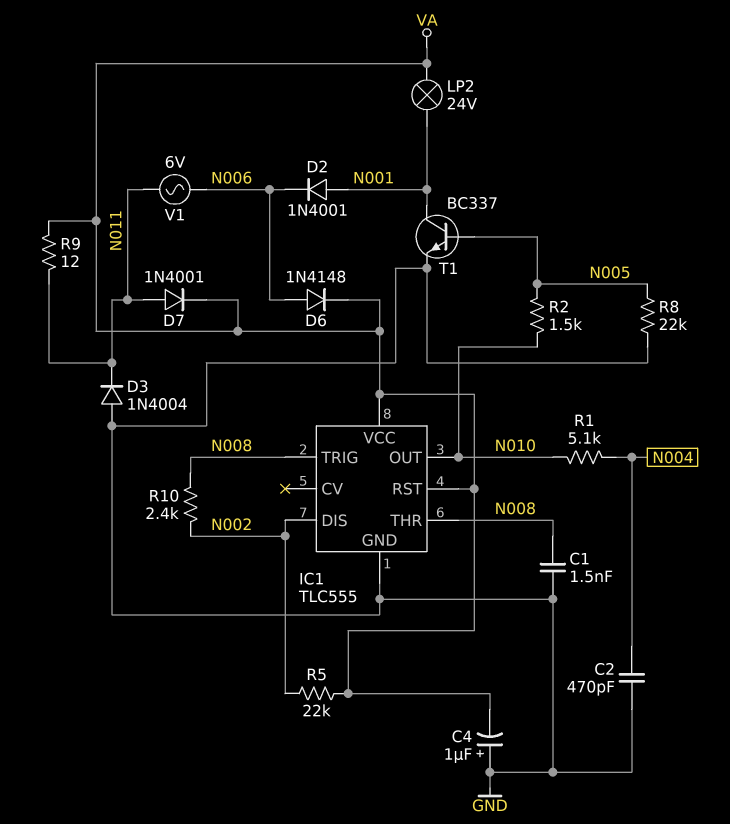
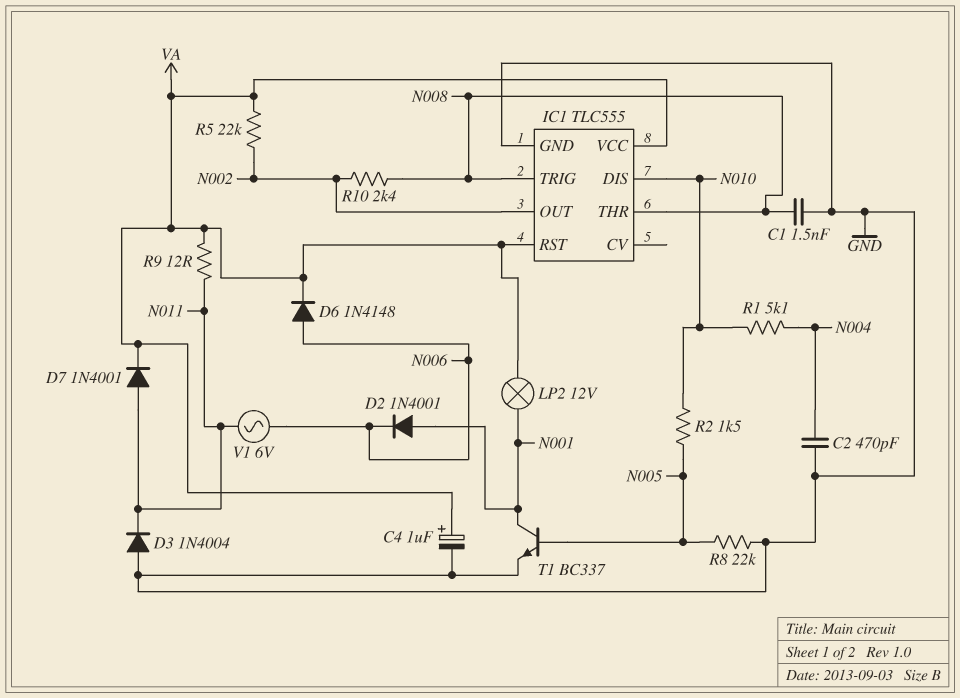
C4: 1uF (plus GND, minus VA) -> 1uF (plus VA, minus GND)
IC1 pin DIS: N002 -> N010
IC1 pin OUT: N010 -> N002
LP2: lamp 24V (N001, VA) -> lamp 12V (N001, VA)

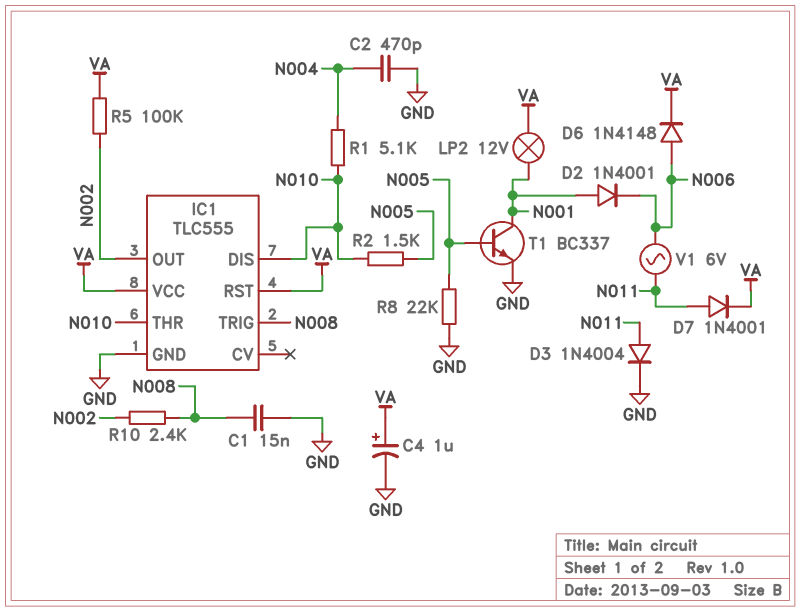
C1: 1.5nF (GND, N008) -> 15nF (GND, N008)
D3: diode 1N4004 (A GND, K N011) -> diode 1N4004 (A N011, K GND)
IC1 pin THR: N008 -> N010
R5: 22k (N002, VA) -> 100k (N002, VA)
R9: 12 (N011, VA) -> none

